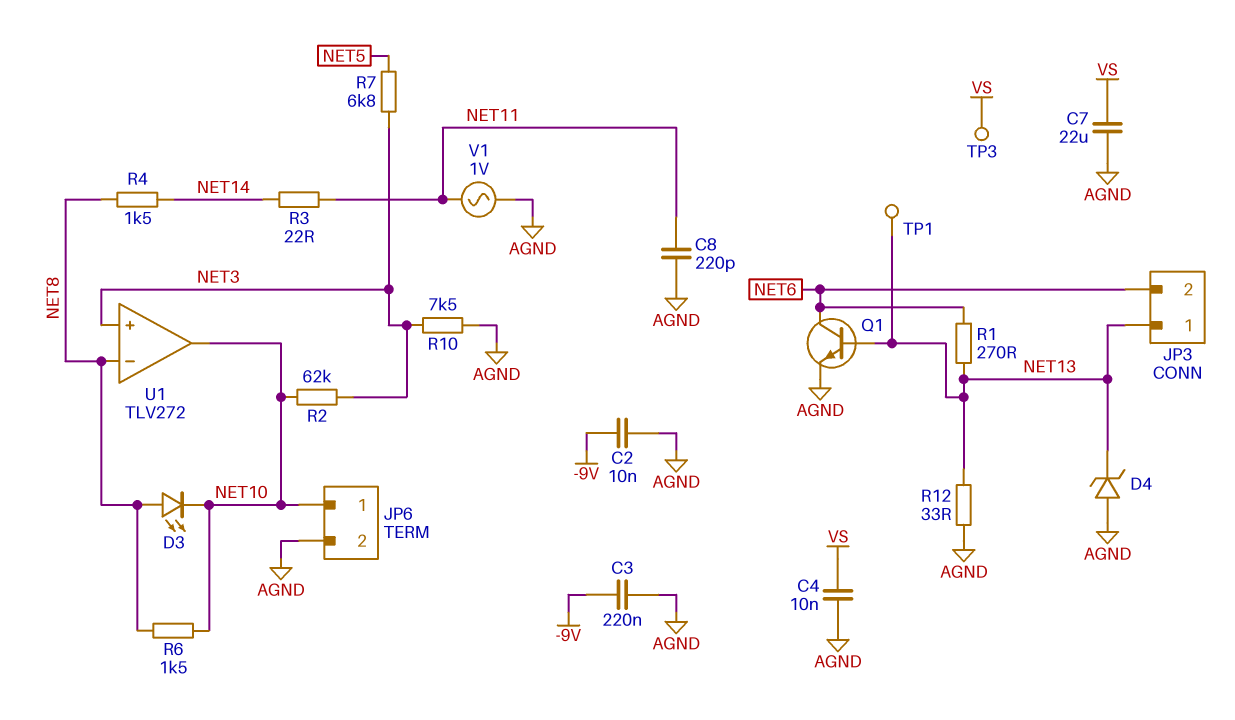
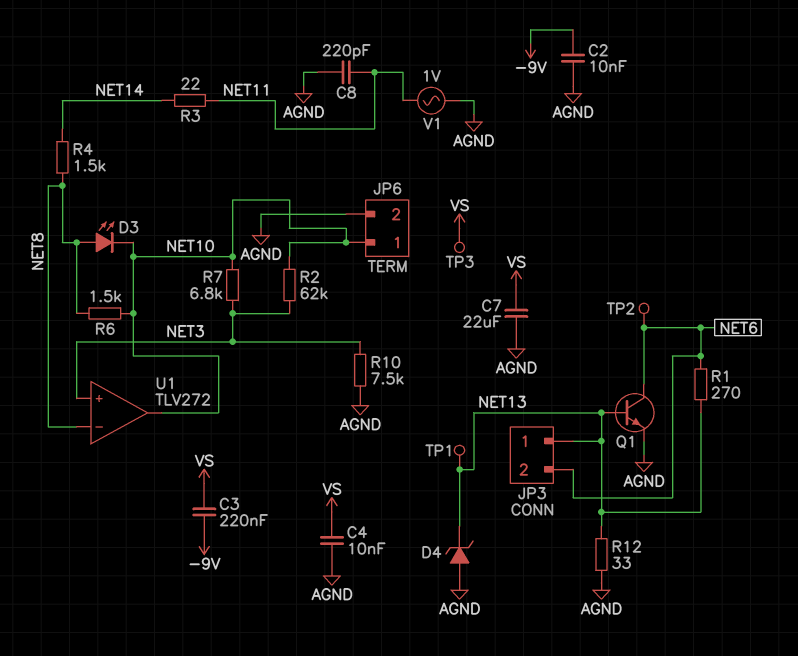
C3: 220nF (-9V, AGND) -> 220nF (-9V, VS)
R7: 6.8k (NET3, NET5) -> 6.8k (NET3, NET10)
TP2: none -> test point (NET6)

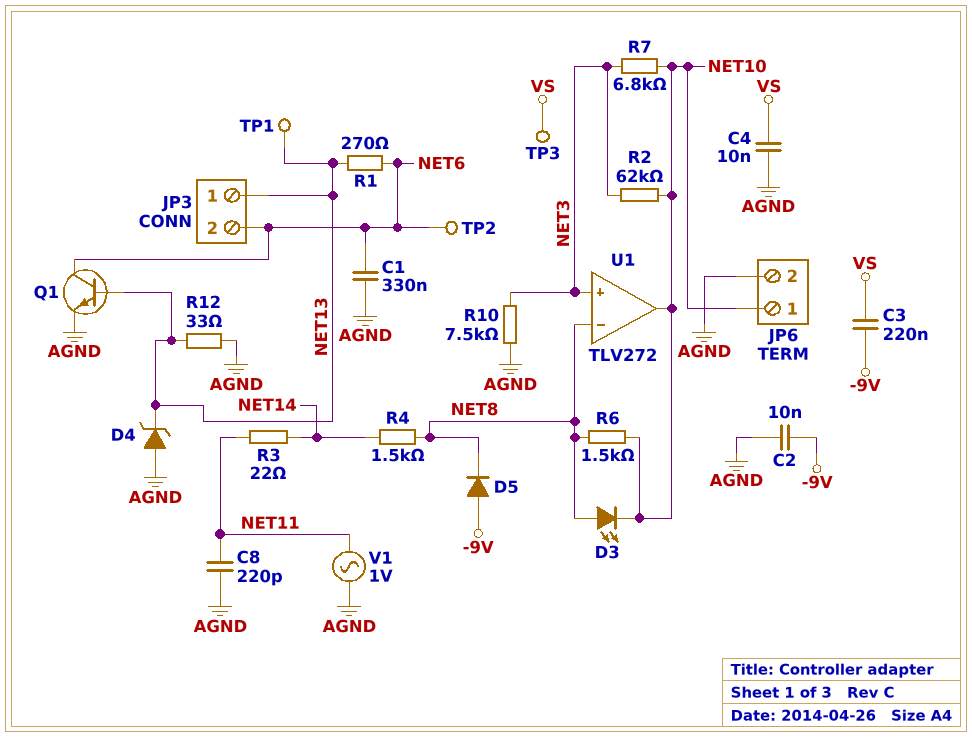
C1: none -> 330nF (AGND, NET6)
C7: 22uF (AGND, VS) -> none
D5: none -> diode (A -9V, K NET8)

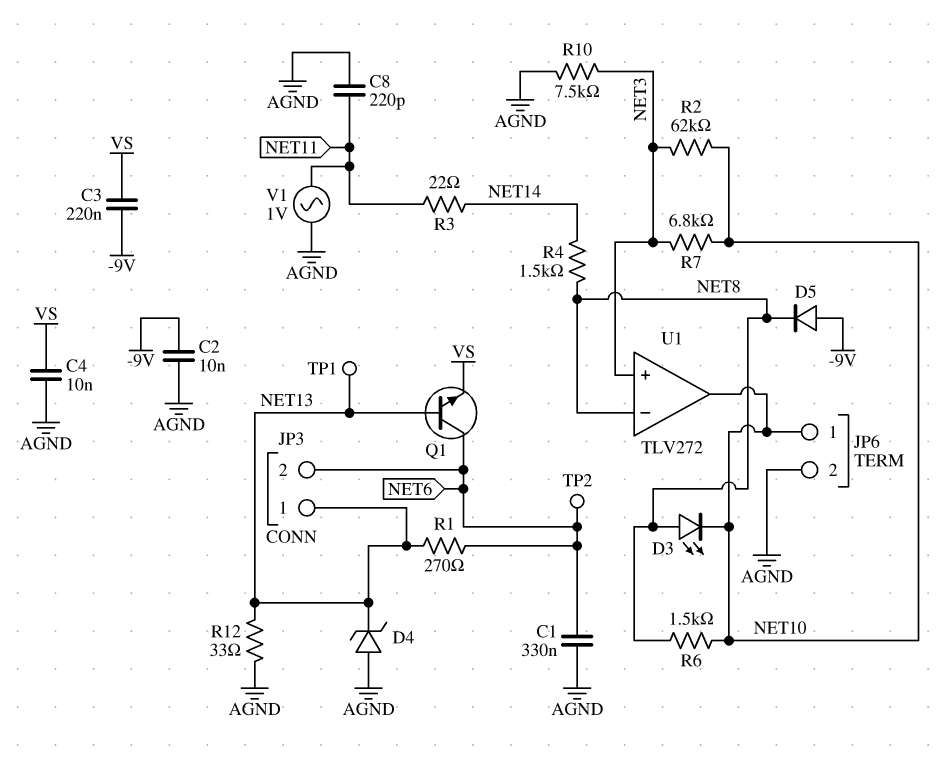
Q1: NPN (B NET13, C NET6, E AGND) -> NPN (B NET13, C NET6, E VS)
TP3: test point (VS) -> none

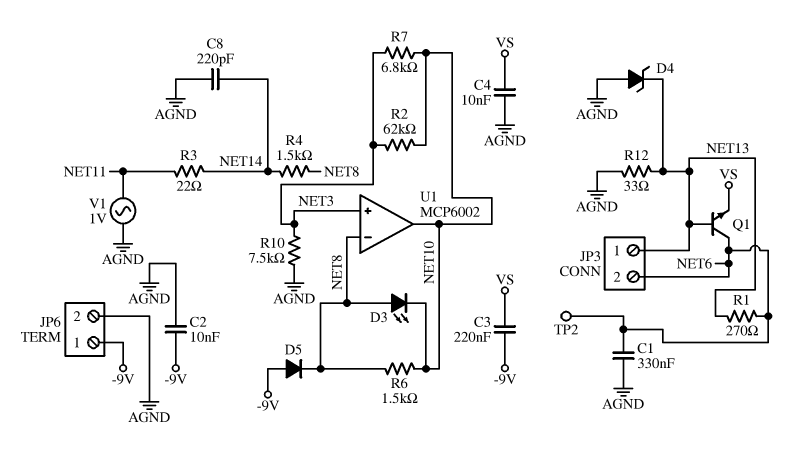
C8: 220pF (AGND, NET11) -> 220pF (AGND, NET14)
JP6 pin 1: NET10 -> -9V
TP1: test point (NET13) -> none
U1: TLV272 -> MCP6002

